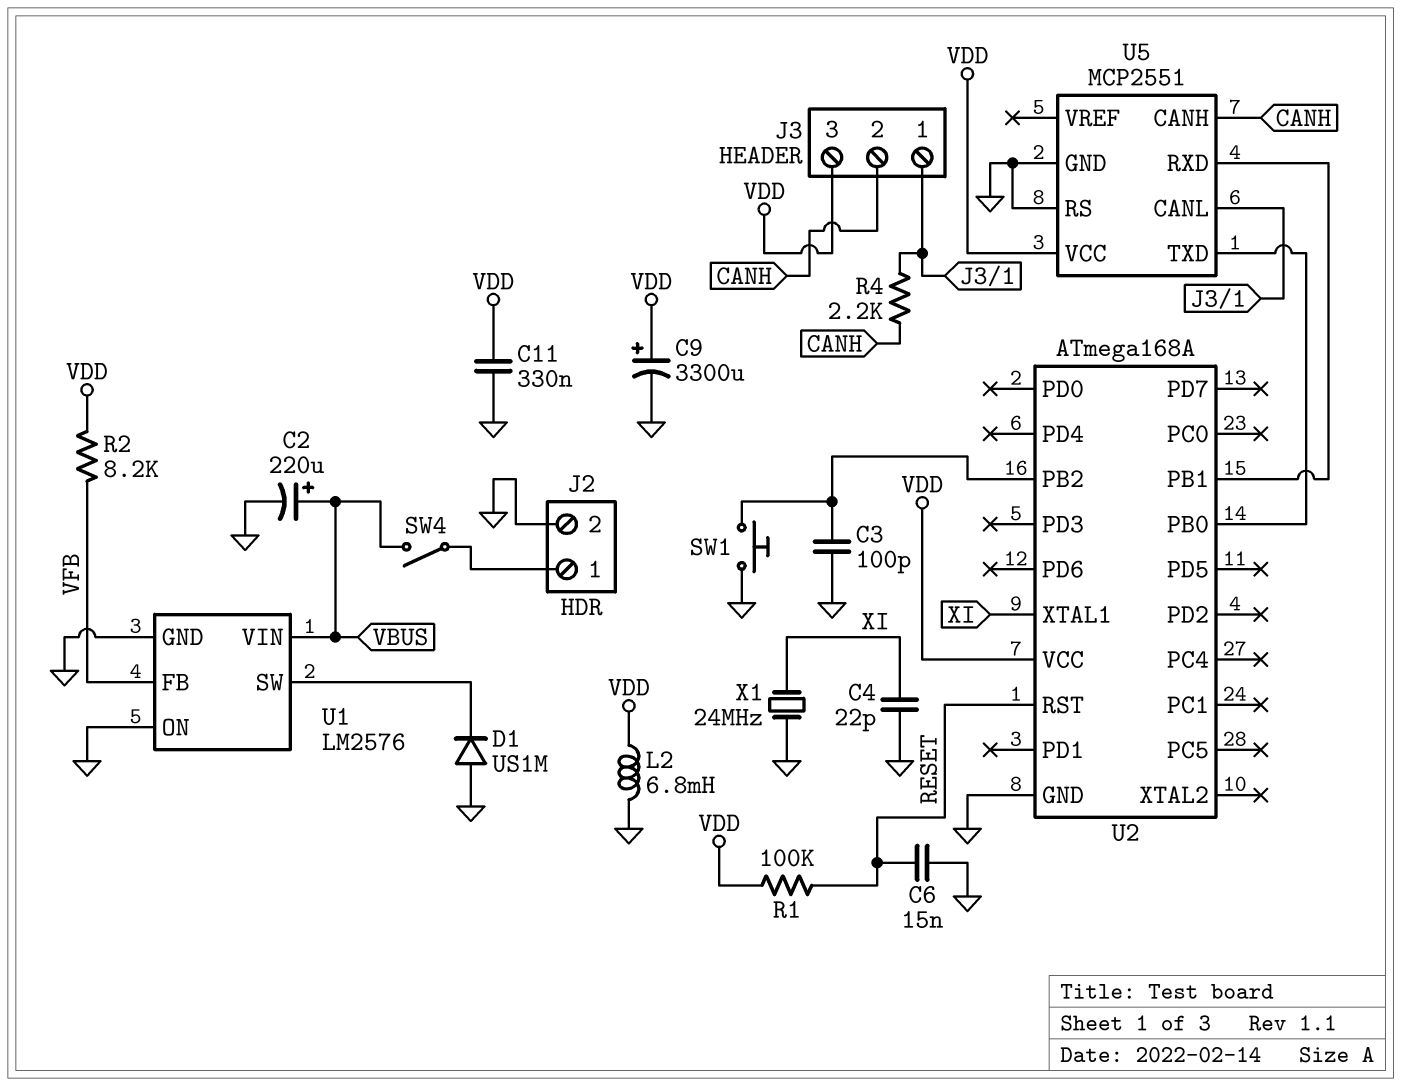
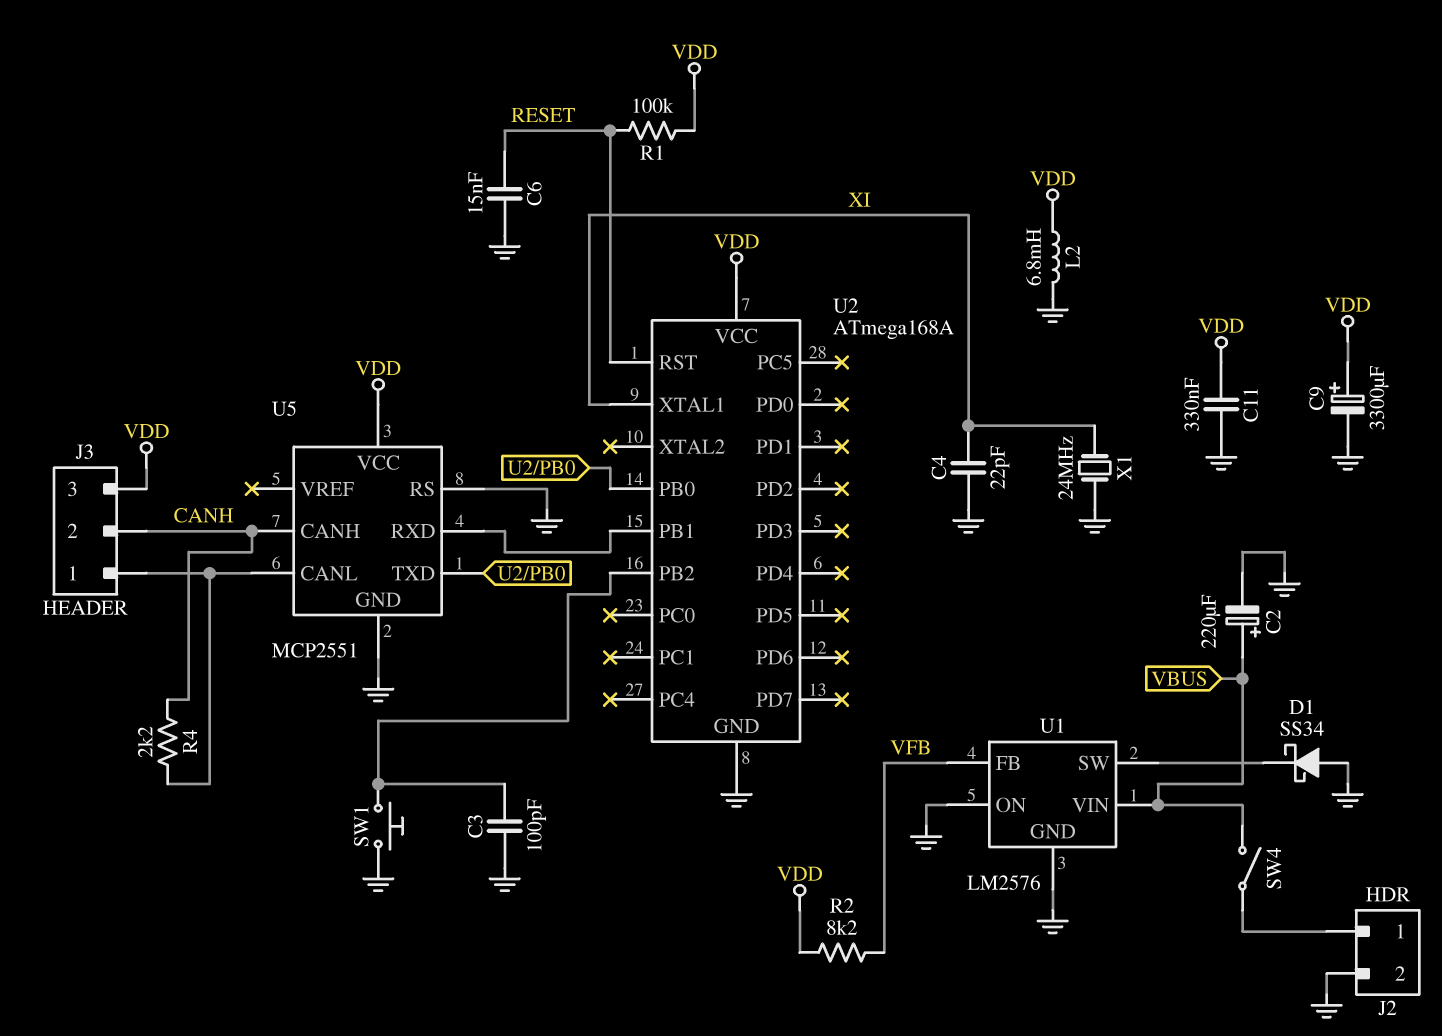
D1: diode US1M (A GND, K U1/SW) -> schottky SS34 (A GND, K U1/SW)

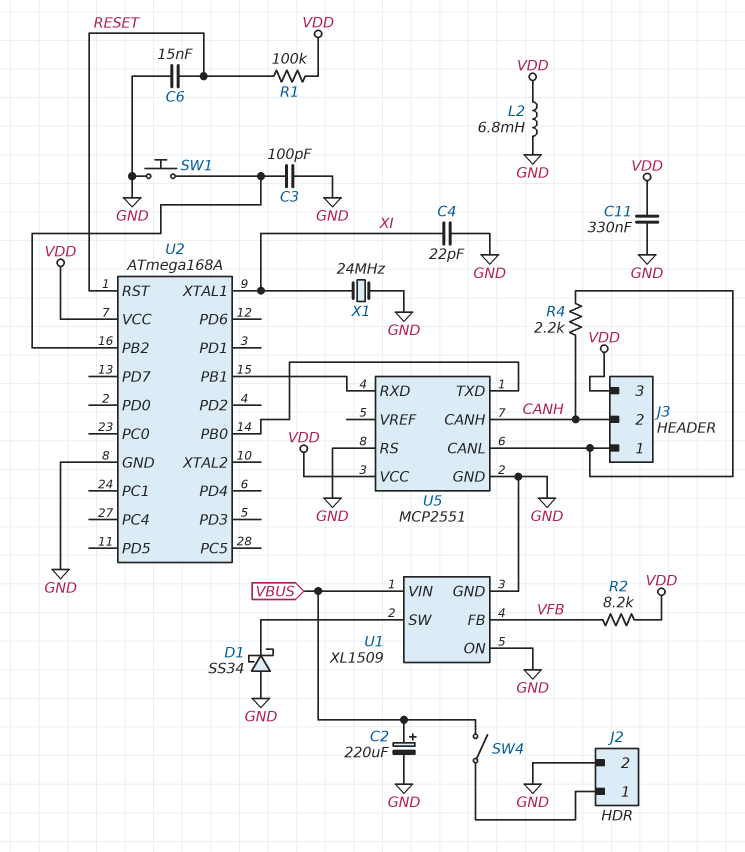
C9: 3300uF (plus VDD, minus GND) -> none
U1: LM2576 -> XL1509

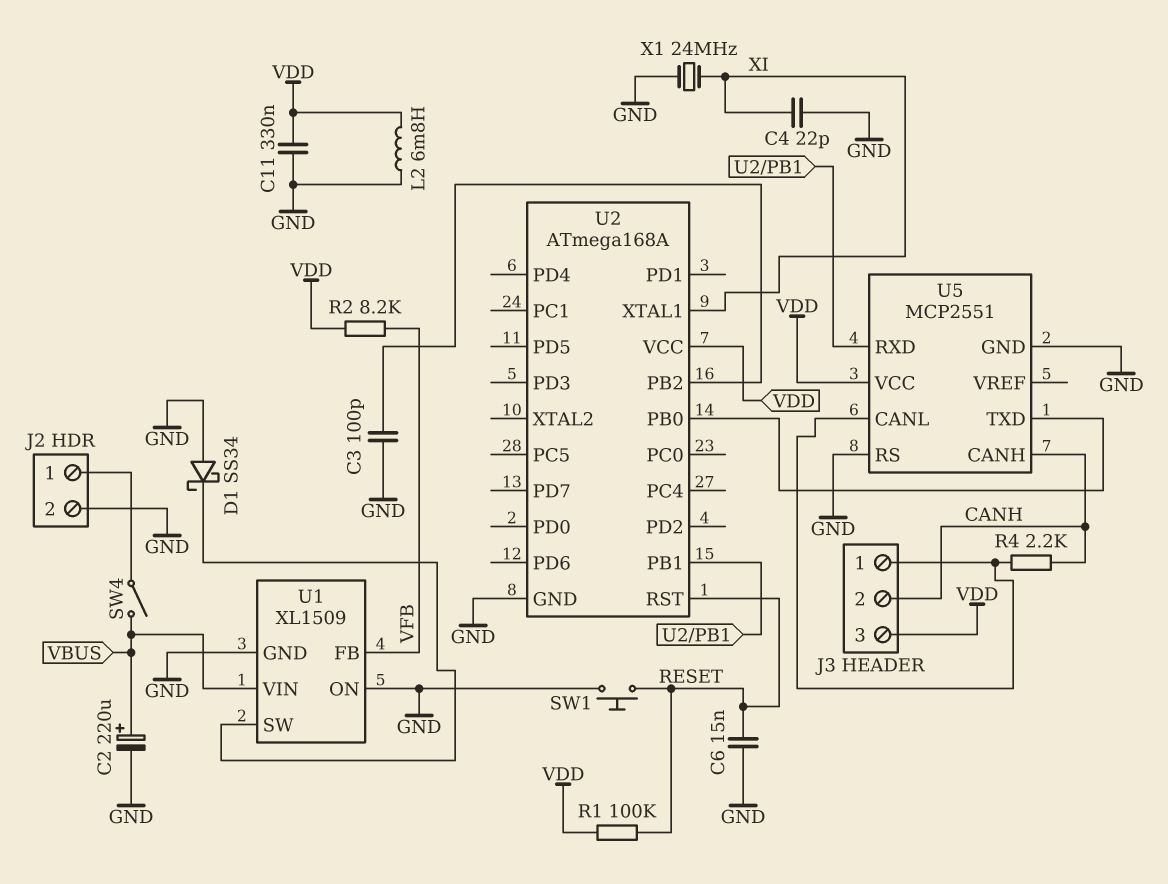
SW1: button (GND, U2/PB2) -> button (GND, RESET)

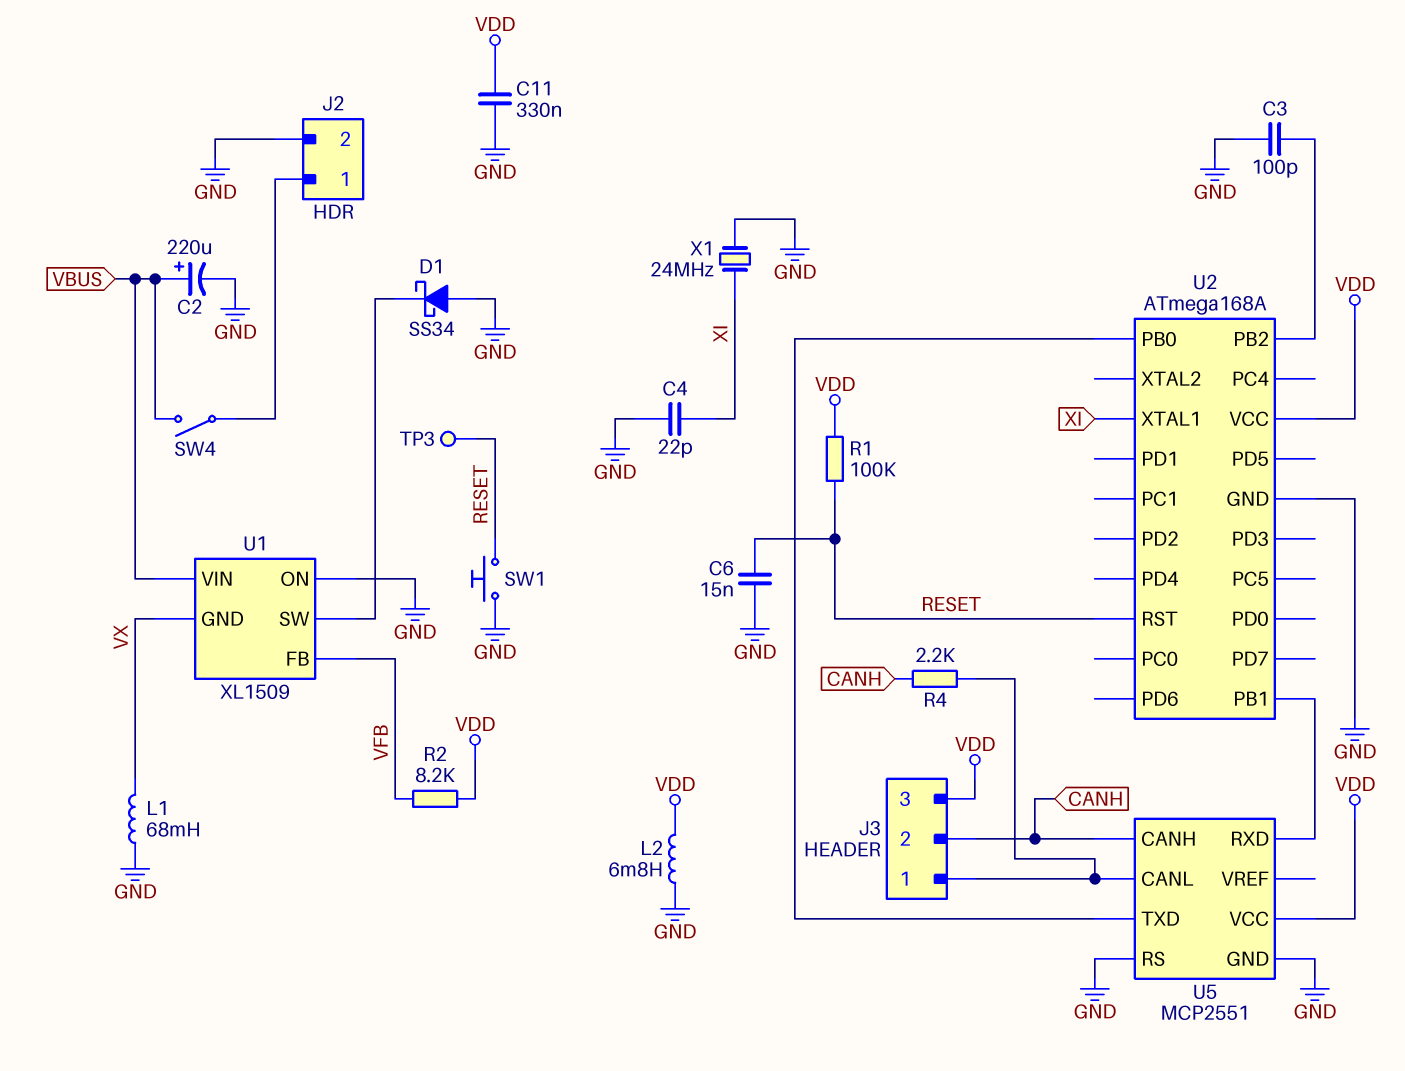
L1: none -> 68mH (GND, VX)
TP3: none -> test point (RESET)
U1 pin GND: GND -> VX

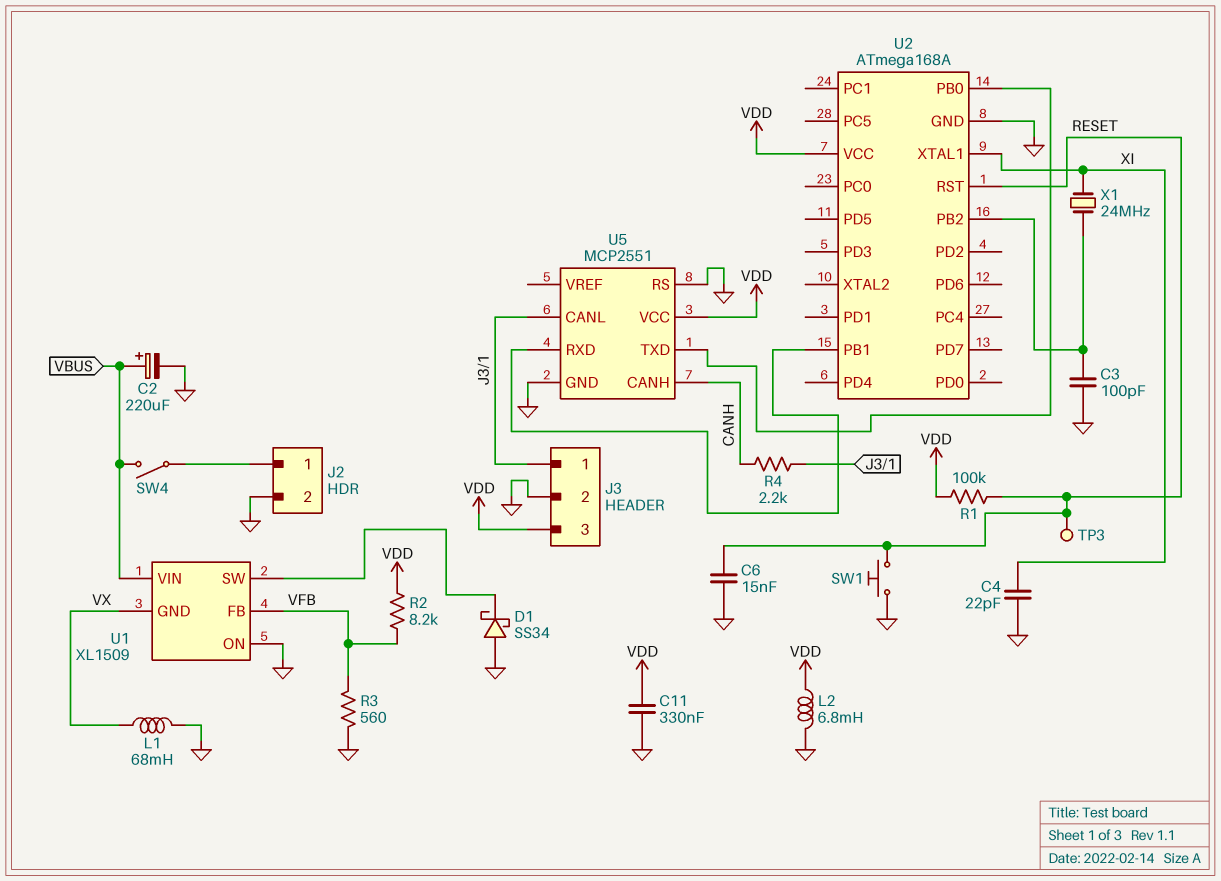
J3 pin 2: CANH -> GND
R3: none -> 560 (GND, VFB)
X1: 24MHz (GND, XI) -> 24MHz (U2/PB2, XI)

